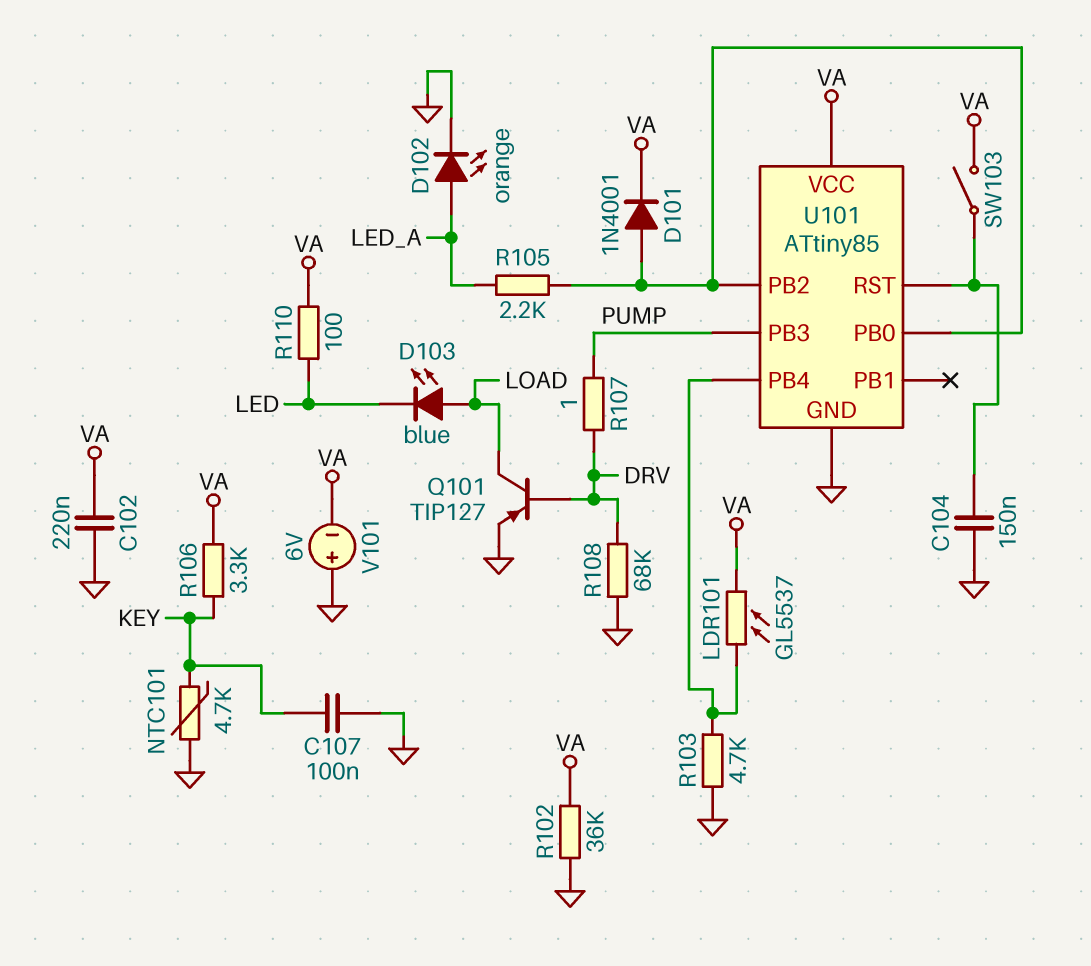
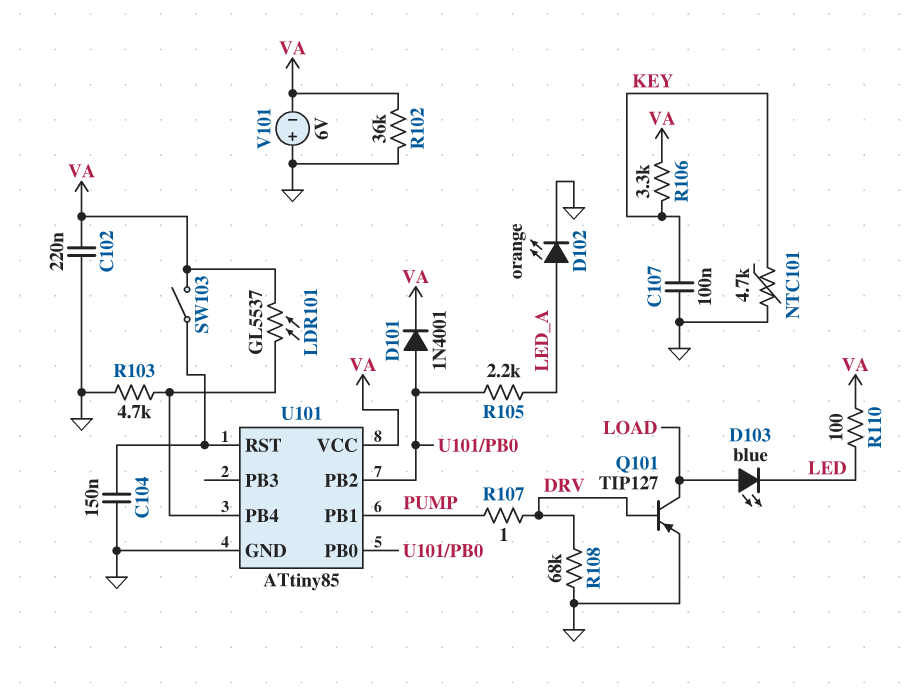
U101 pin PB1: none -> PUMP
U101 pin PB3: PUMP -> none

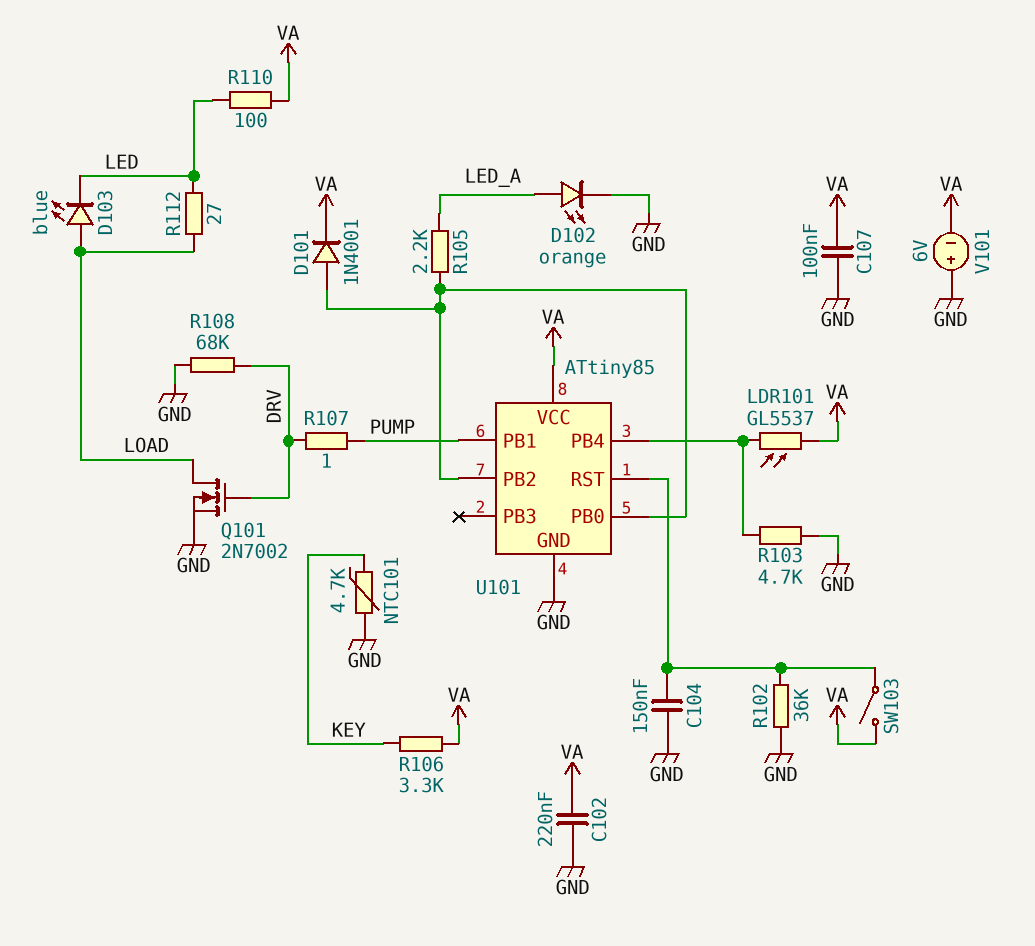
C107: 100nF (GND, KEY) -> 100nF (GND, VA)
Q101: PNP TIP127 (B DRV, C LOAD, E GND) -> NMOS 2N7002 (G DRV, D LOAD, S GND)
R102: 36k (GND, VA) -> 36k (GND, U101/RST)
R112: none -> 27 (LED, LOAD)

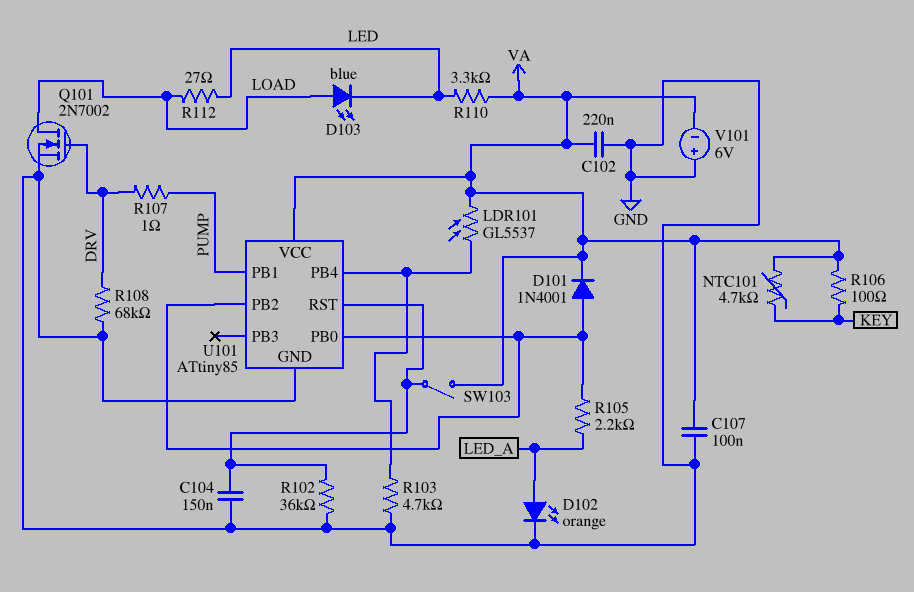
NTC101: 4.7k (GND, KEY) -> 4.7k (KEY, VA)
R106: 3.3k (KEY, VA) -> 100 (KEY, VA)
R110: 100 (LED, VA) -> 3.3k (LED, VA)

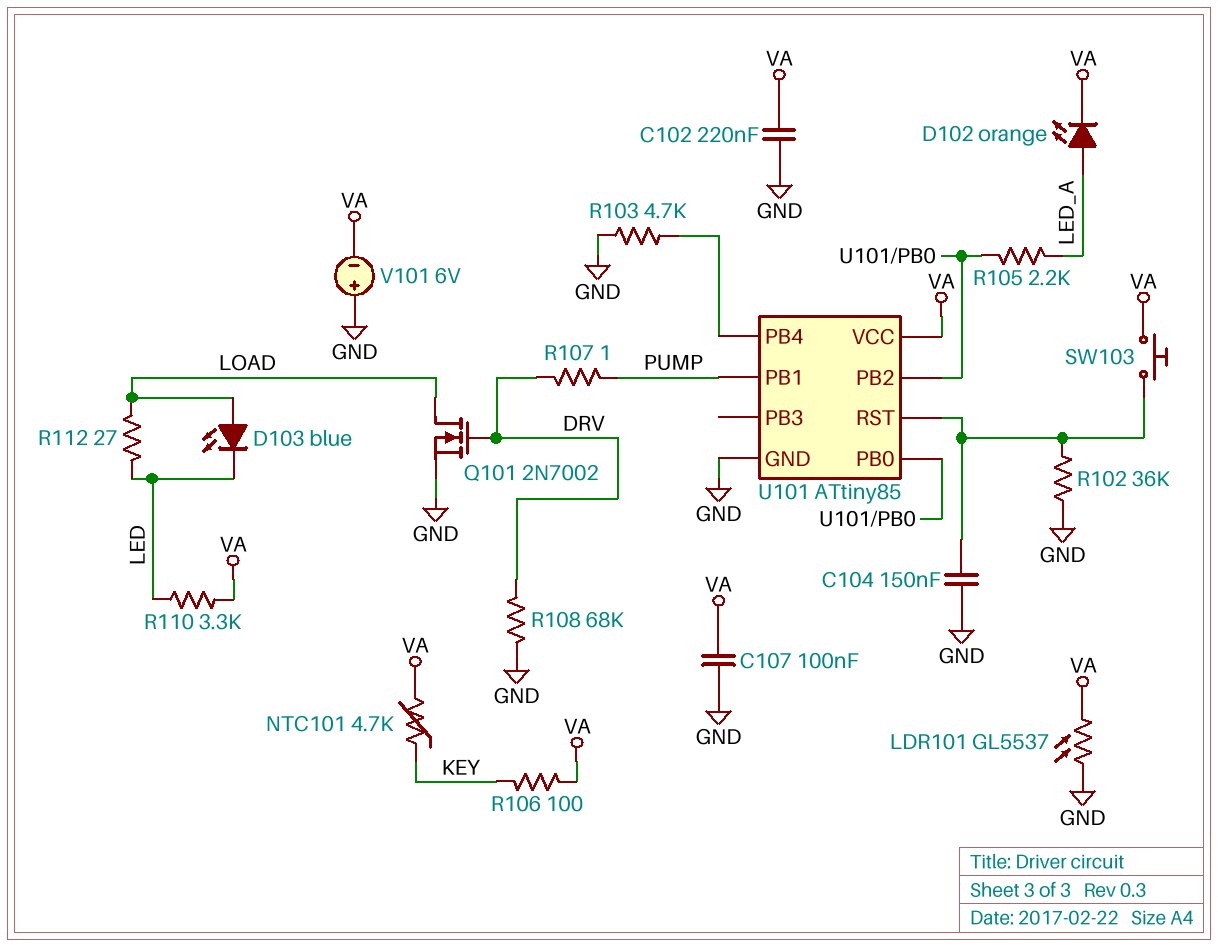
D101: diode 1N4001 (A U101/PB0, K VA) -> none
D102: LED orange (A LED_A, K GND) -> LED orange (A LED_A, K VA)
LDR101: GL5537 (U101/PB4, VA) -> GL5537 (GND, VA)
SW103: switch (U101/RST, VA) -> button (U101/RST, VA)

